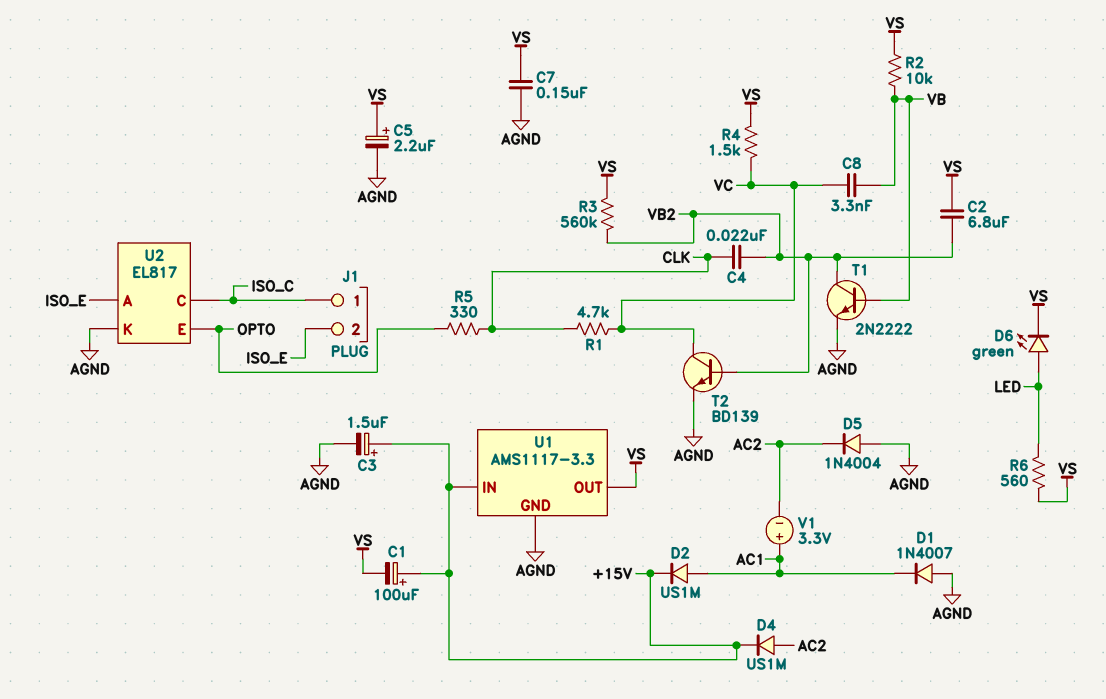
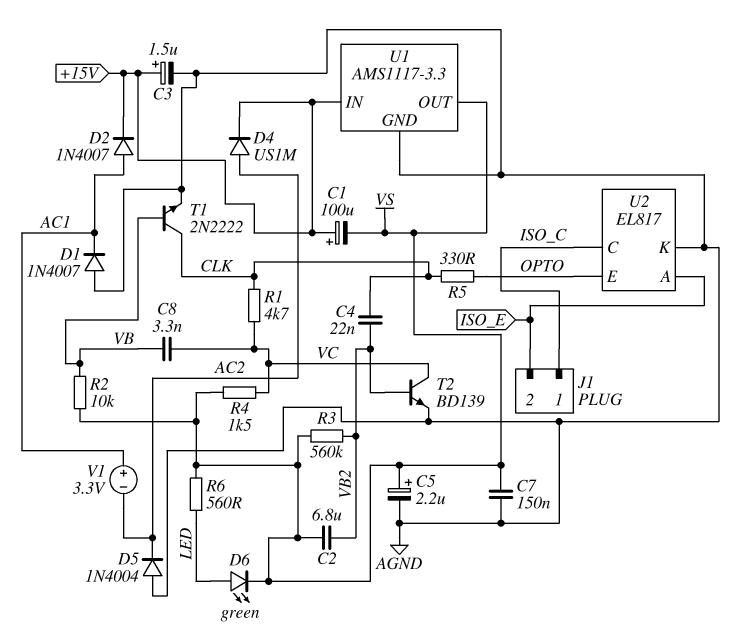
D2: diode US1M (A AC1, K +15V) -> diode 1N4007 (A AC1, K +15V)
T1: NPN 2N2222 (B VB, C VB2, E AGND) -> NPN 2N2222 (B VB, C CLK, E AGND)

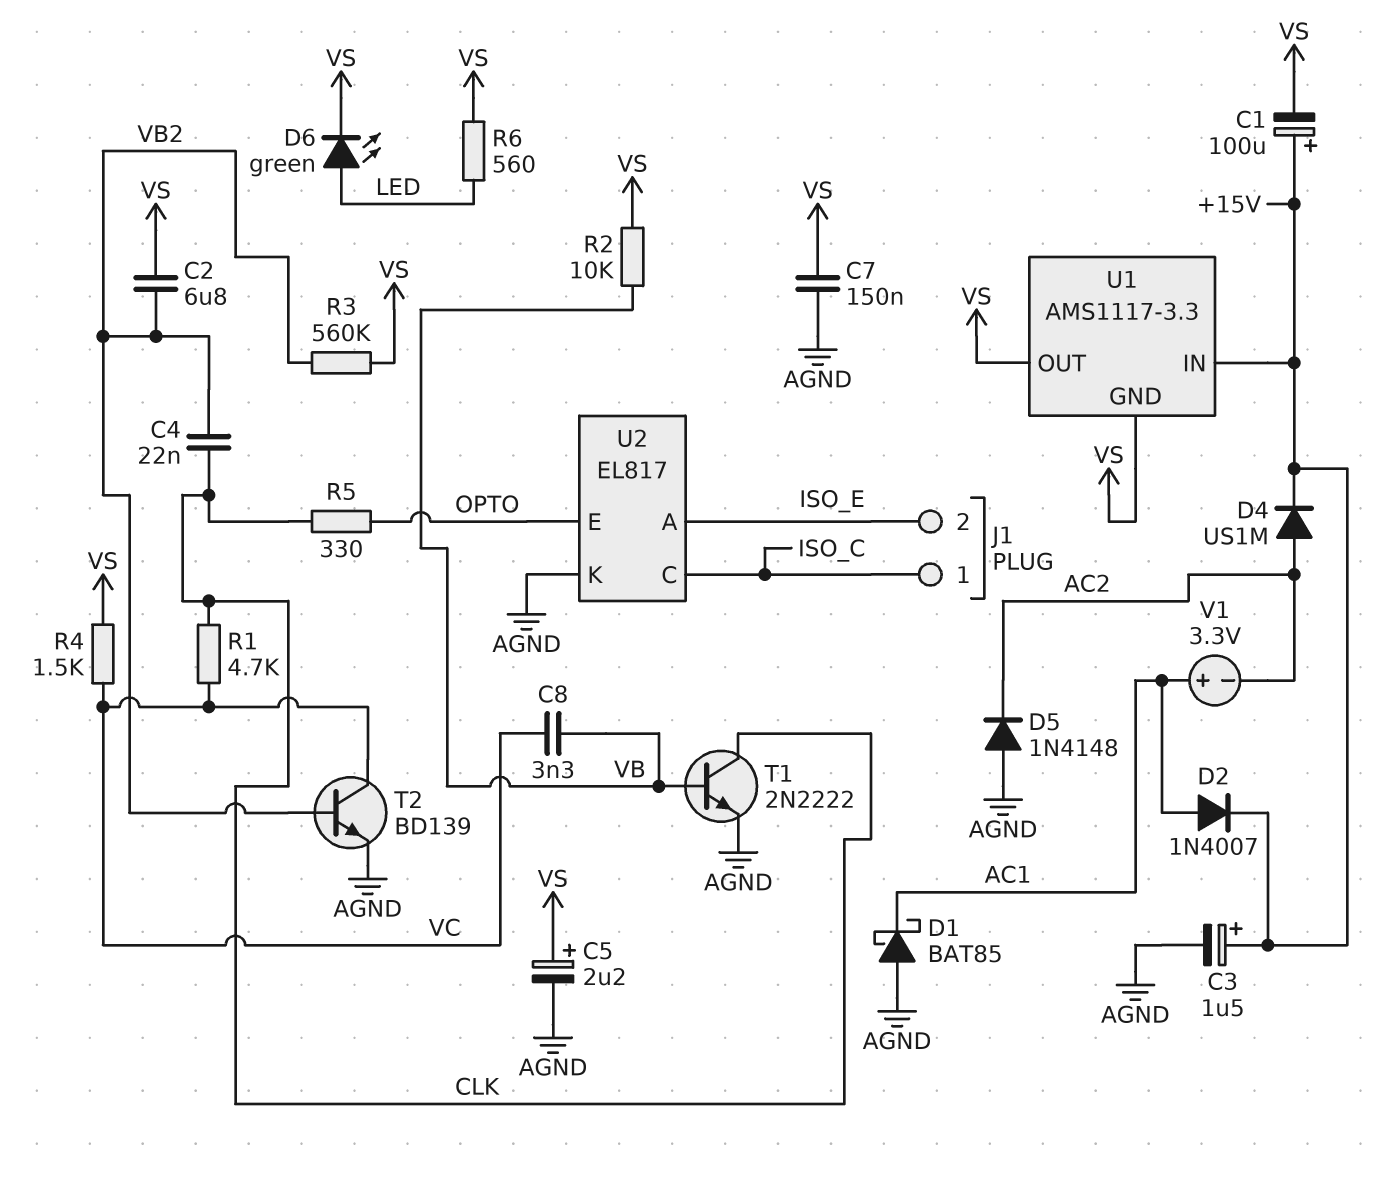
D1: diode 1N4007 (A AGND, K AC1) -> schottky BAT85 (A AGND, K AC1)
D5: diode 1N4004 (A AGND, K AC2) -> diode 1N4148 (A AGND, K AC2)
U1 pin GND: AGND -> VS

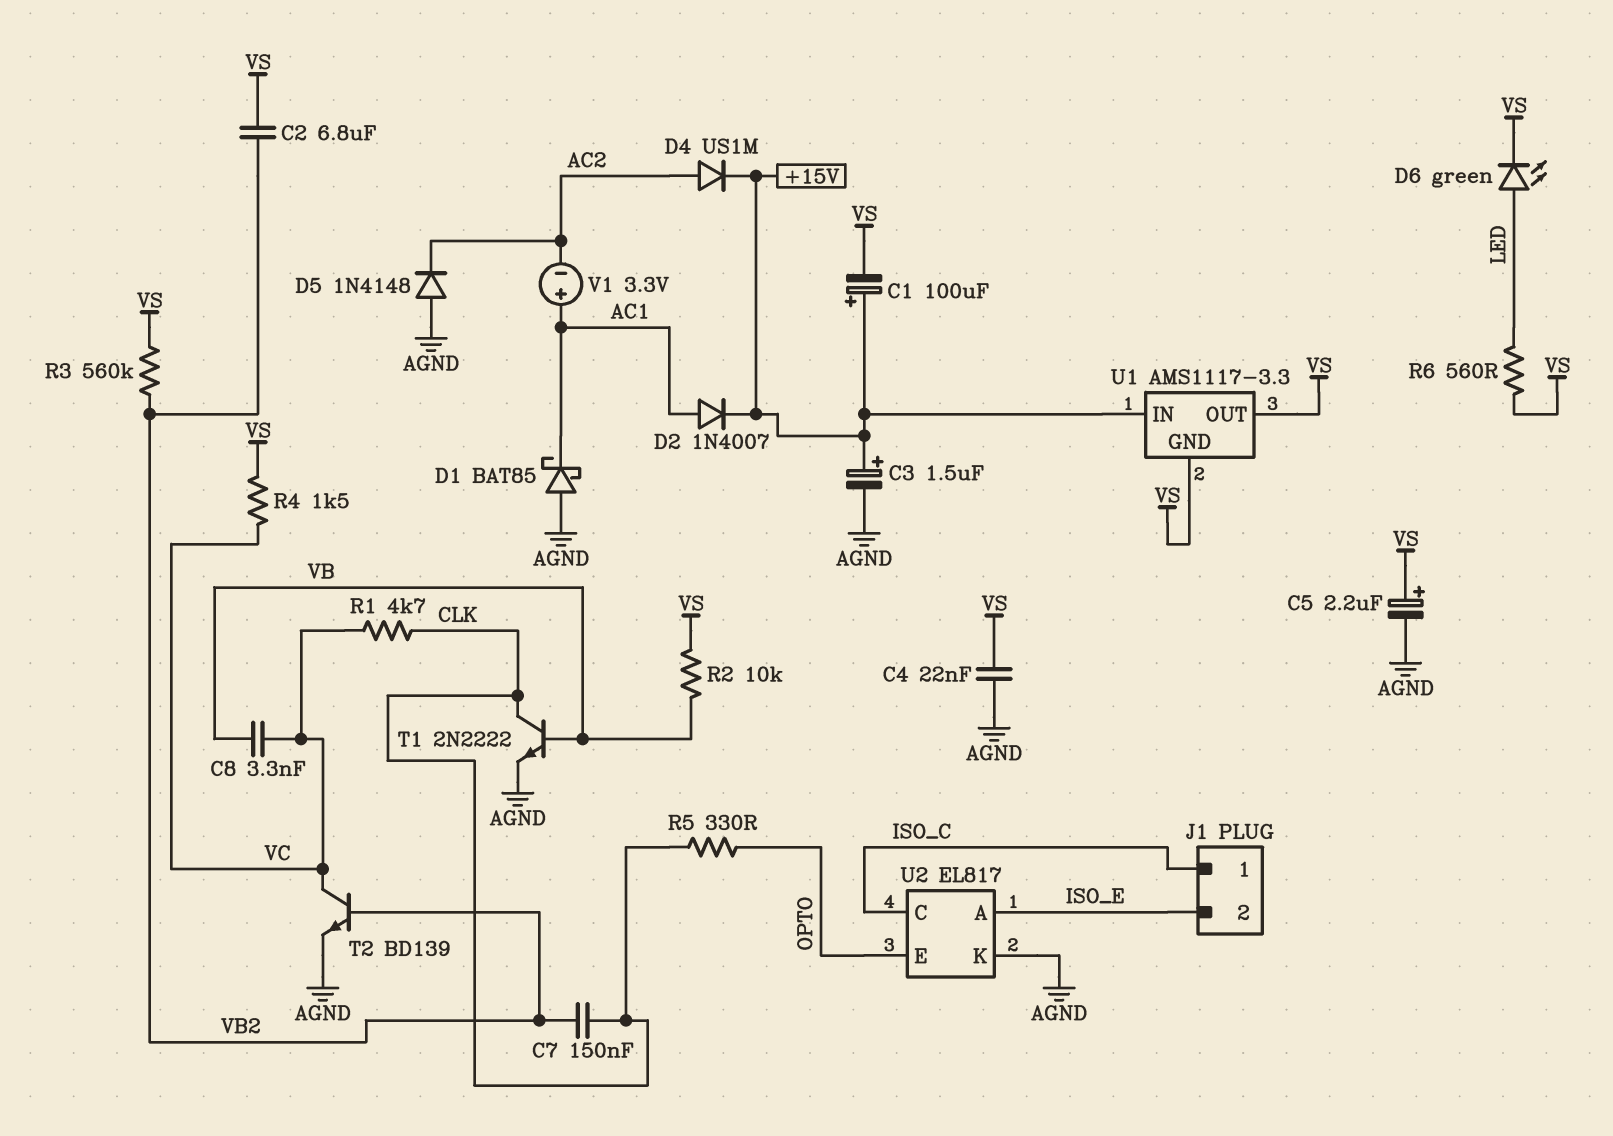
C4: 22nF (CLK, VB2) -> 22nF (AGND, VS)
C7: 150nF (AGND, VS) -> 150nF (CLK, VB2)

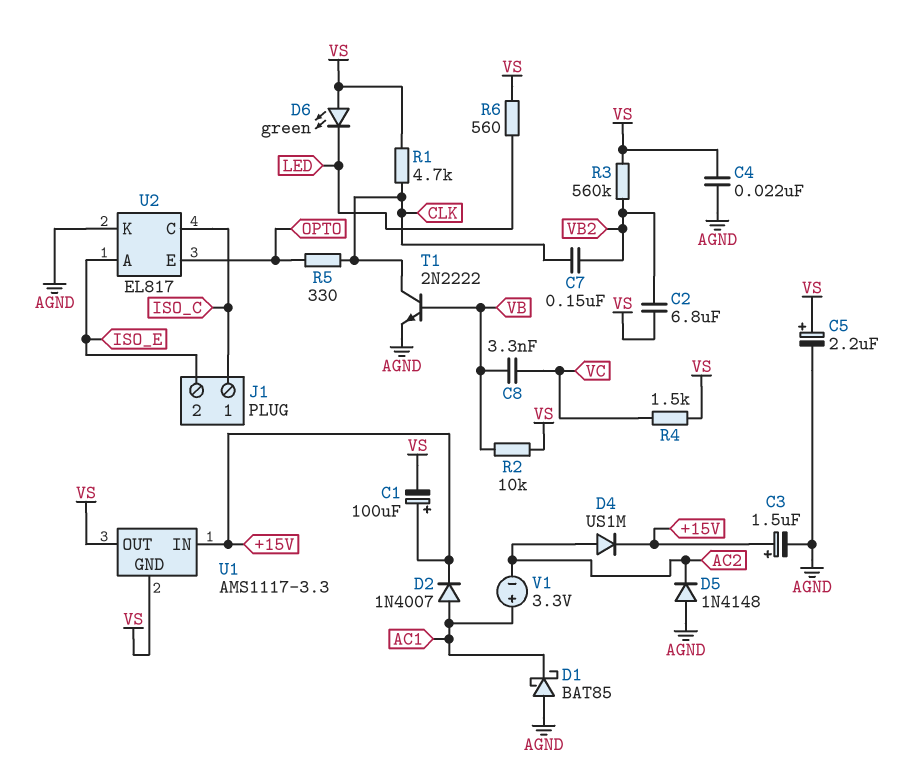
D6: LED green (A LED, K VS) -> LED green (A VS, K LED)
R1: 4.7k (CLK, VC) -> 4.7k (CLK, VS)
T2: NPN BD139 (B VB2, C VC, E AGND) -> none

